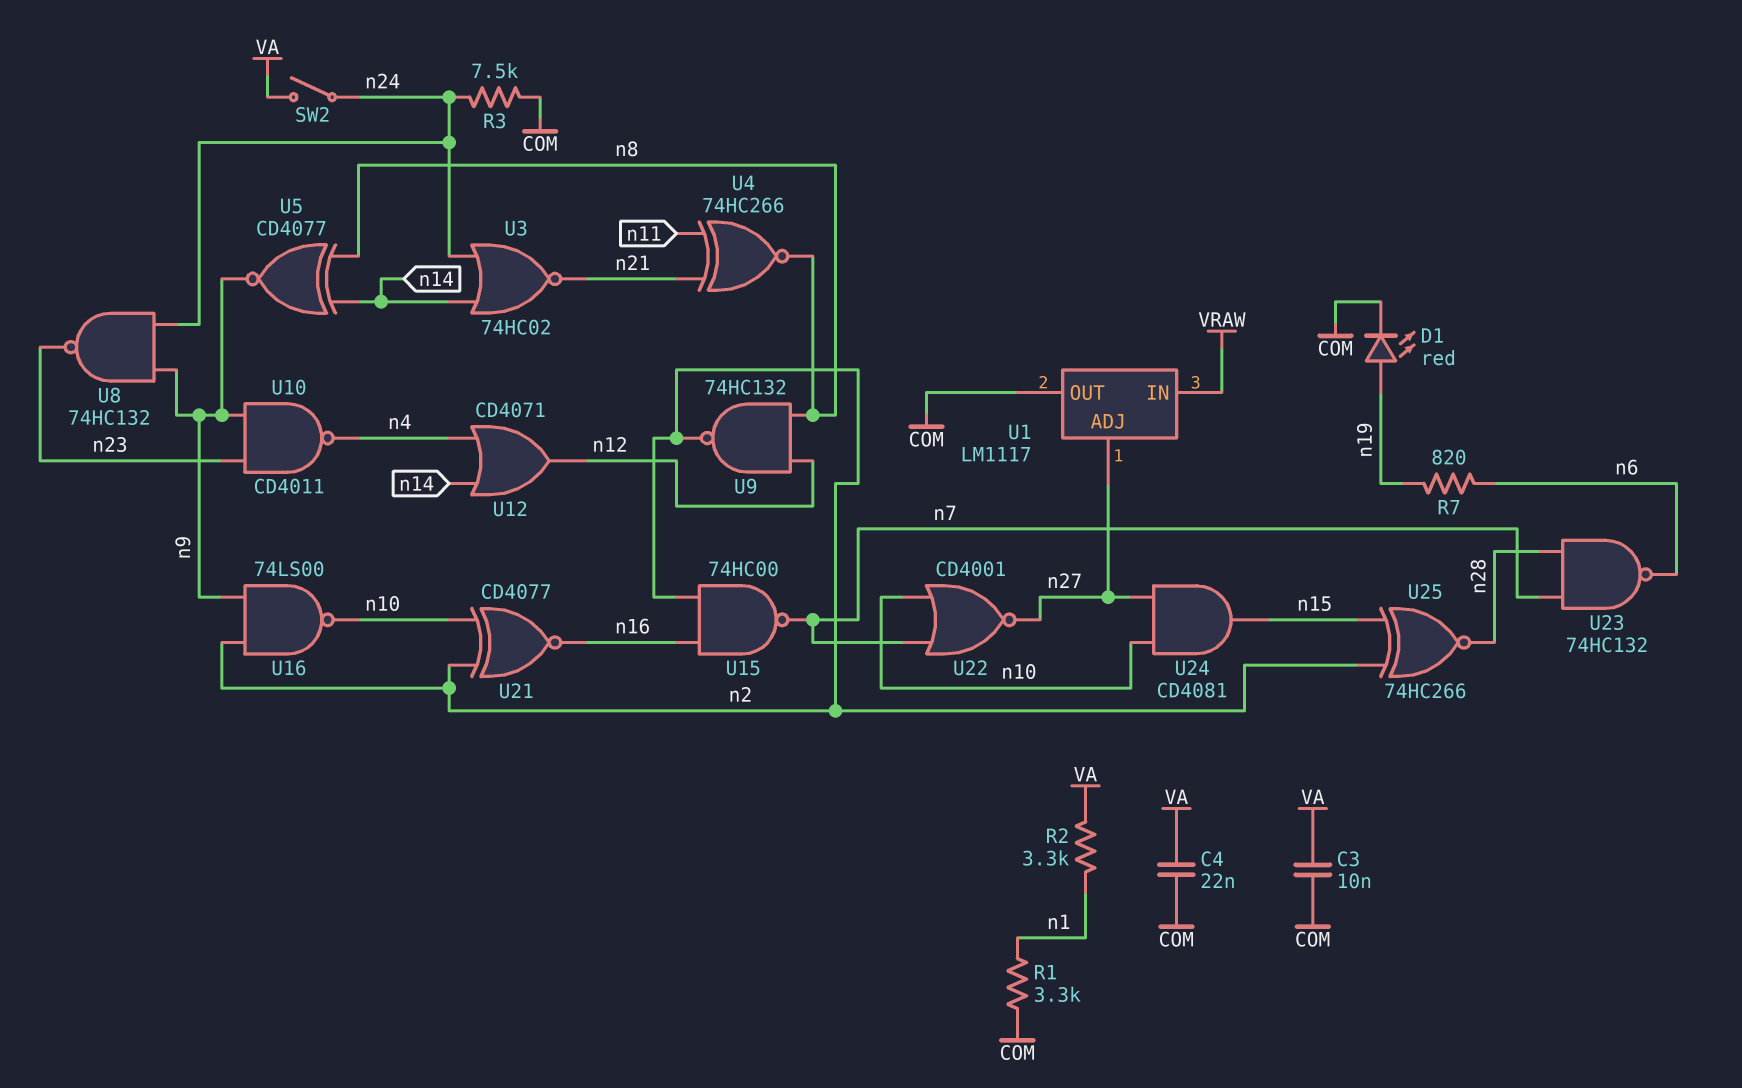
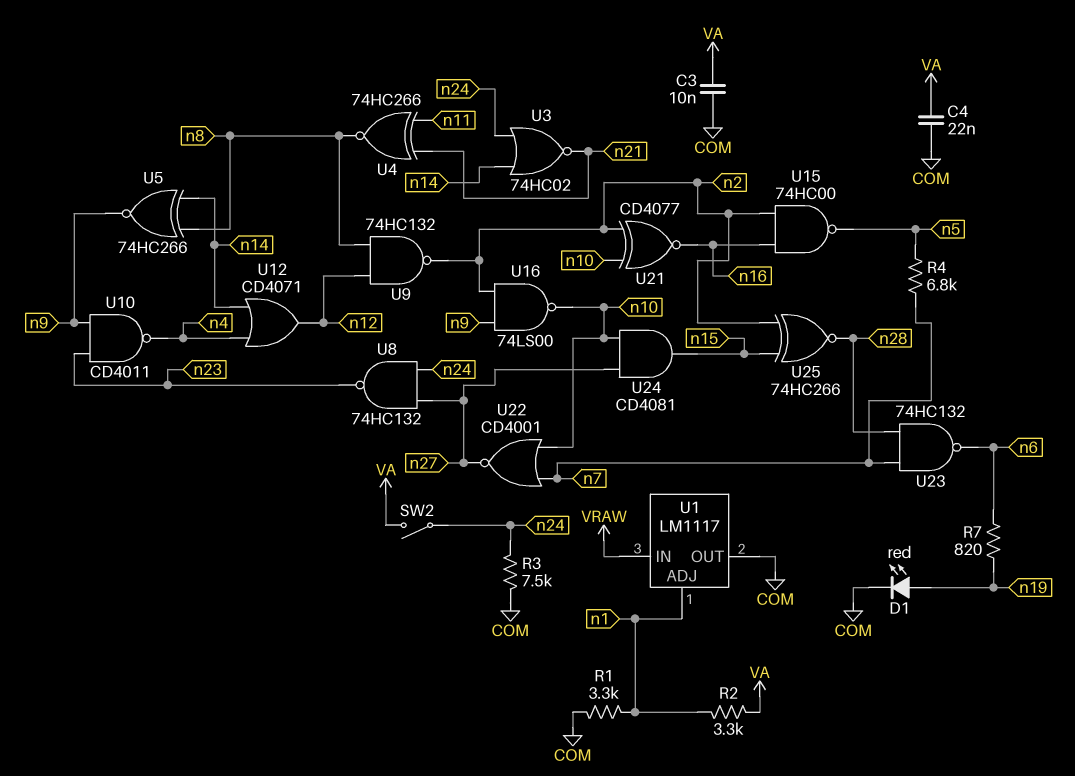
R4: none -> 6.8k (n5, n7)
U1 pin ADJ: n27 -> n1
U5: XNOR CD4077 (in n8, in n14, out n9) -> XNOR 74HC266 (in n8, in n14, out n9)
U8: NAND 74HC132 (in n9, in n24, out n23) -> NAND 74HC132 (in n24, in n27, out n23)
U15: NAND 74HC00 (in n2, in n16, out n7) -> NAND 74HC00 (in n2, in n16, out n5)

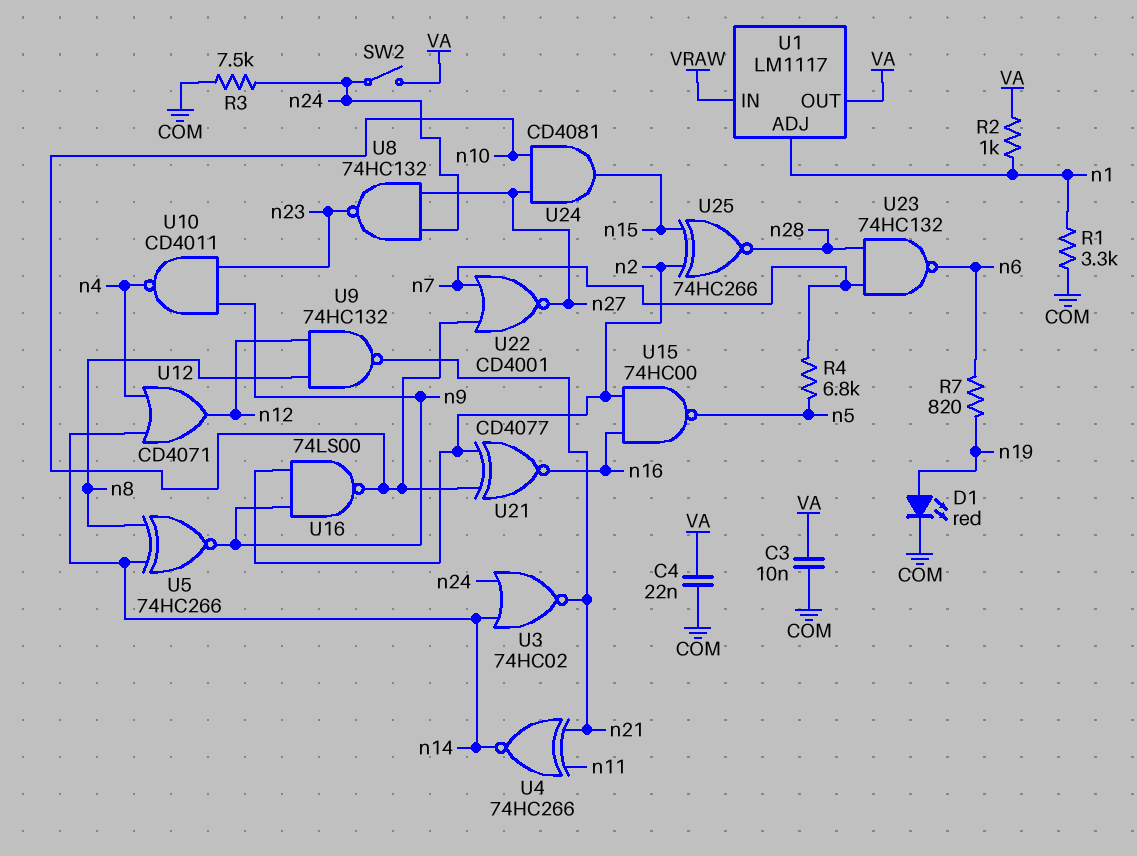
R2: 3.3k (VA, n1) -> 1k (VA, n1)
U1 pin OUT: COM -> VA
U4: XNOR 74HC266 (in n11, in n21, out n8) -> XNOR 74HC266 (in n11, in n21, out n14)
U9: NAND 74HC132 (in n8, in n12, out n2) -> NAND 74HC132 (in n8, in n12, out n21)

